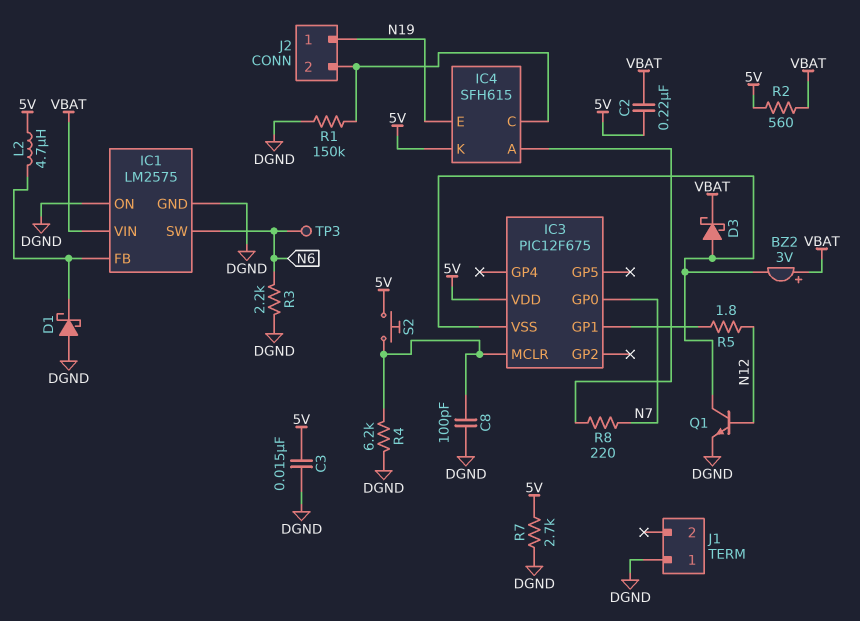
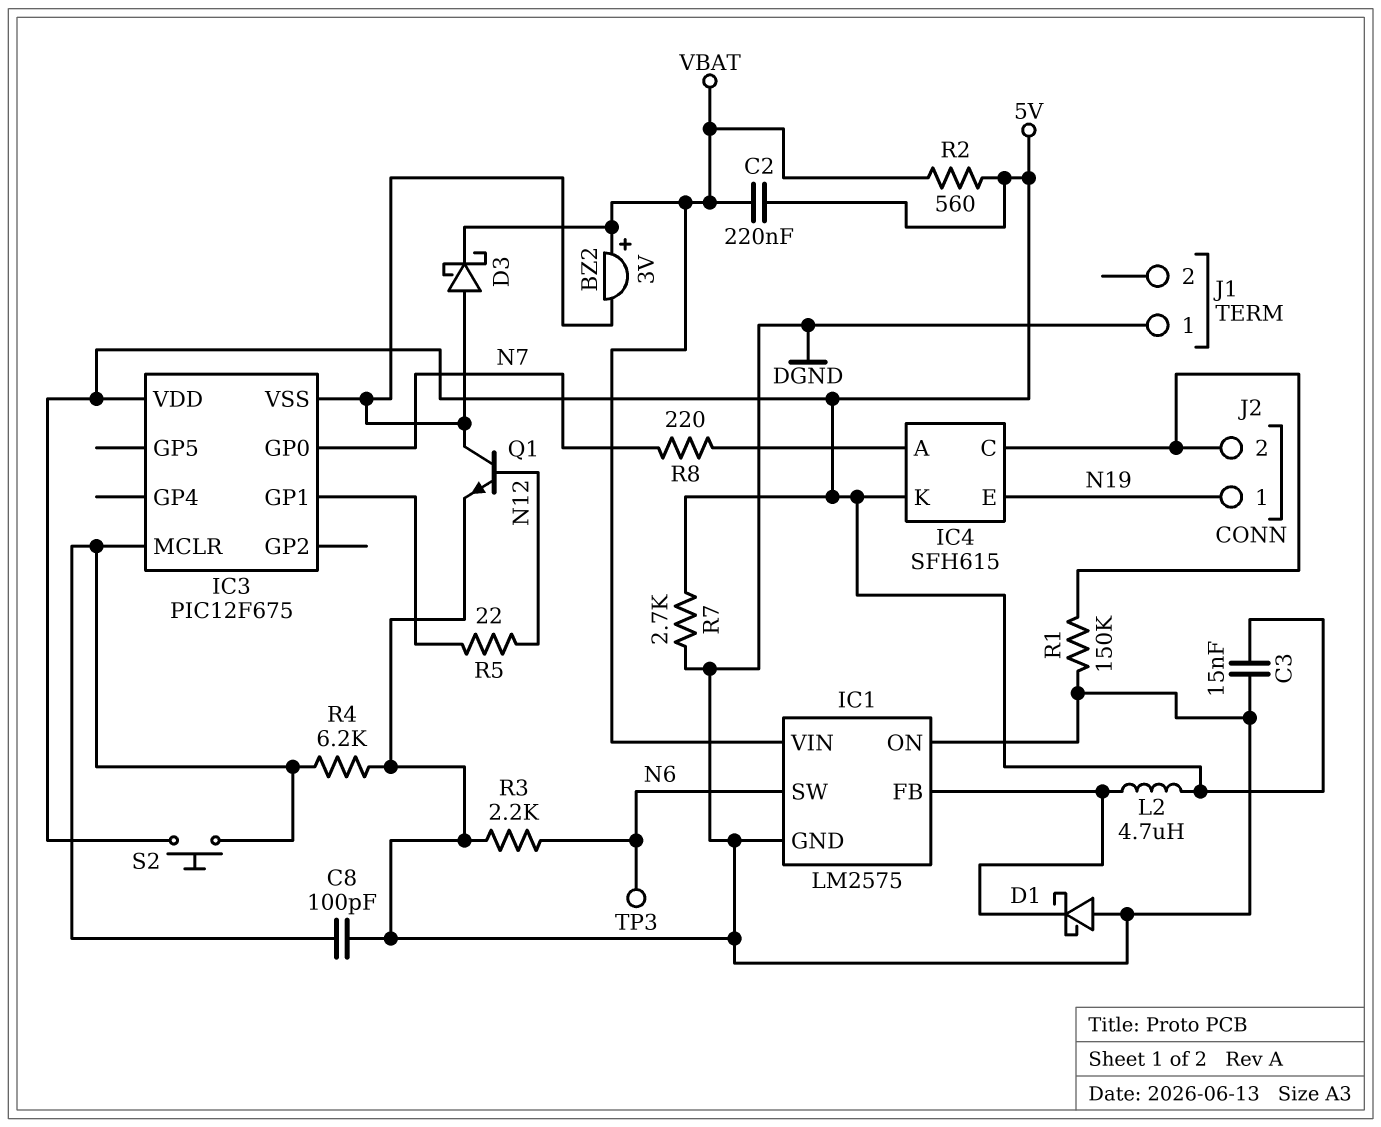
R5: 1.8 (IC3/GP1, N12) -> 22 (IC3/GP1, N12)

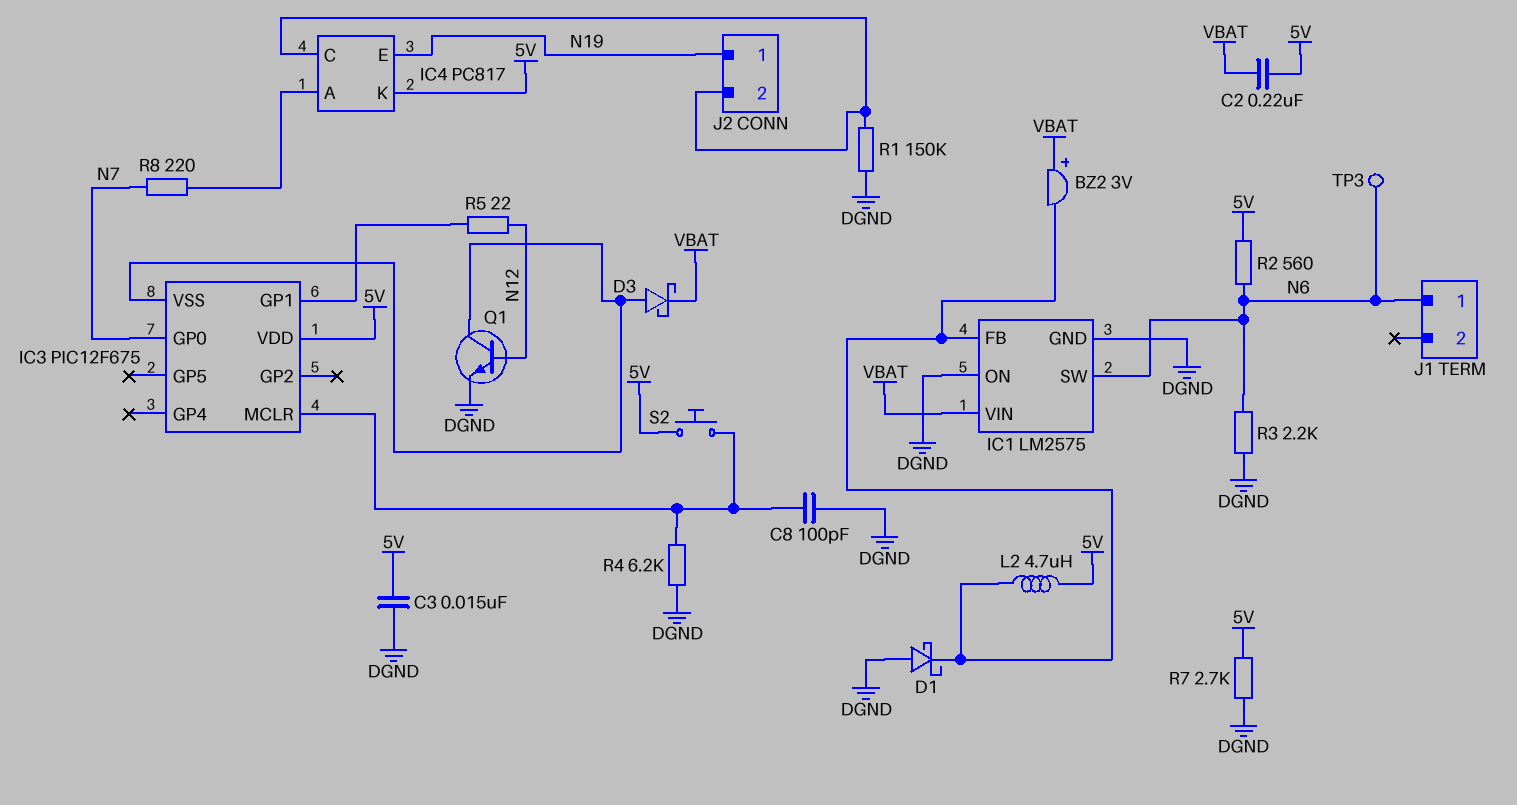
BZ2: buzzer 3V (plus VBAT, minus IC3/VSS) -> buzzer 3V (plus VBAT, minus IC1/FB)
IC4: SFH615 -> PC817
J1 pin 1: DGND -> N6
R2: 560 (5V, VBAT) -> 560 (5V, N6)

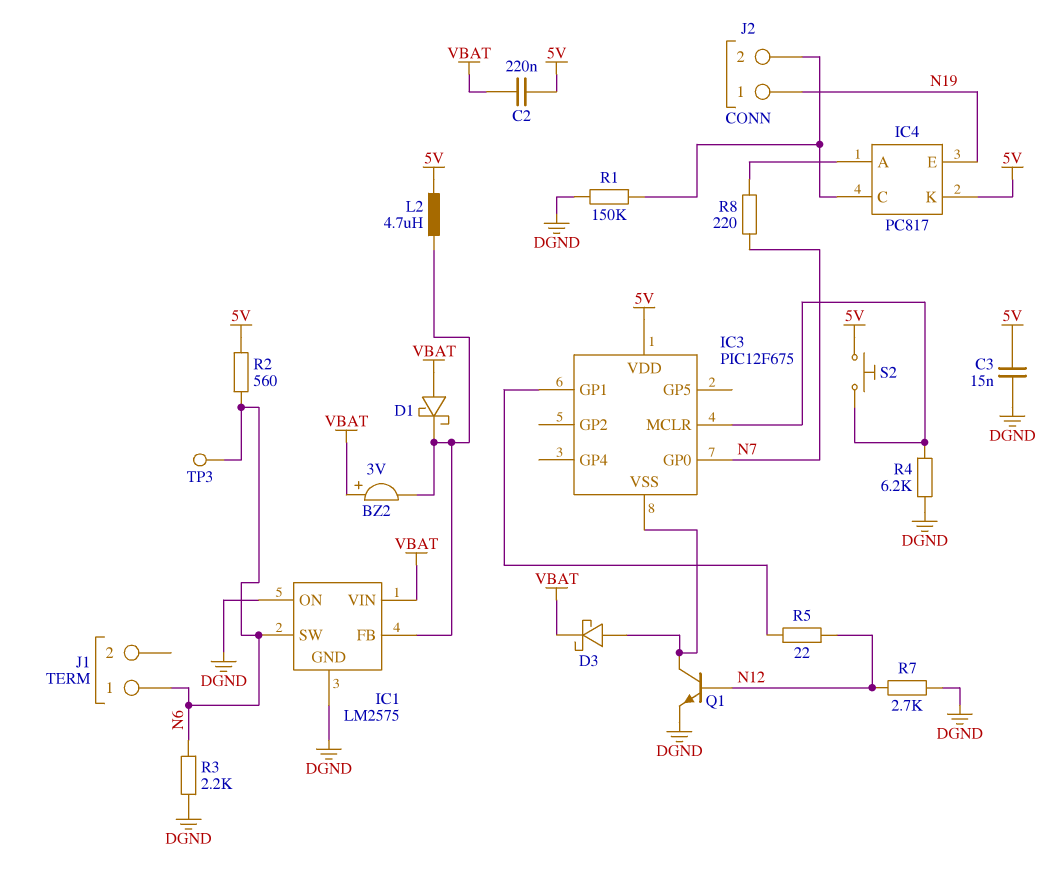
C8: 100pF (DGND, IC3/MCLR) -> none
D1: schottky (A DGND, K IC1/FB) -> schottky (A VBAT, K IC1/FB)
R7: 2.7k (5V, DGND) -> 2.7k (DGND, N12)

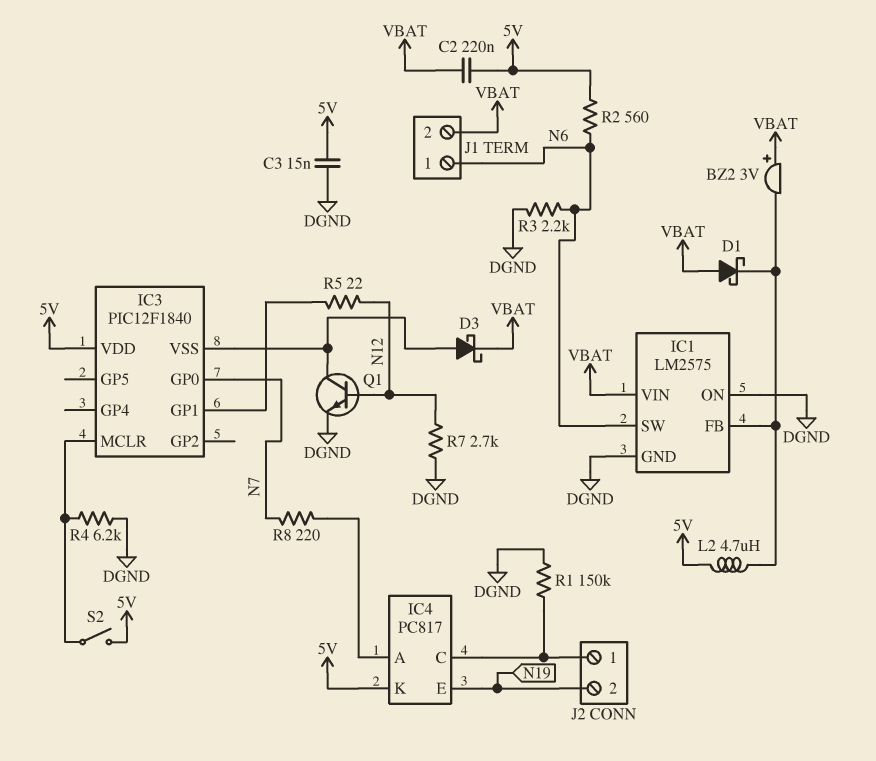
IC3: PIC12F675 -> PIC12F1840
J1 pin 2: none -> VBAT
J2 pin 1: N19 -> IC4/C
J2 pin 2: IC4/C -> N19
S2: button (5V, IC3/MCLR) -> switch (5V, IC3/MCLR)
TP3: test point (N6) -> none

